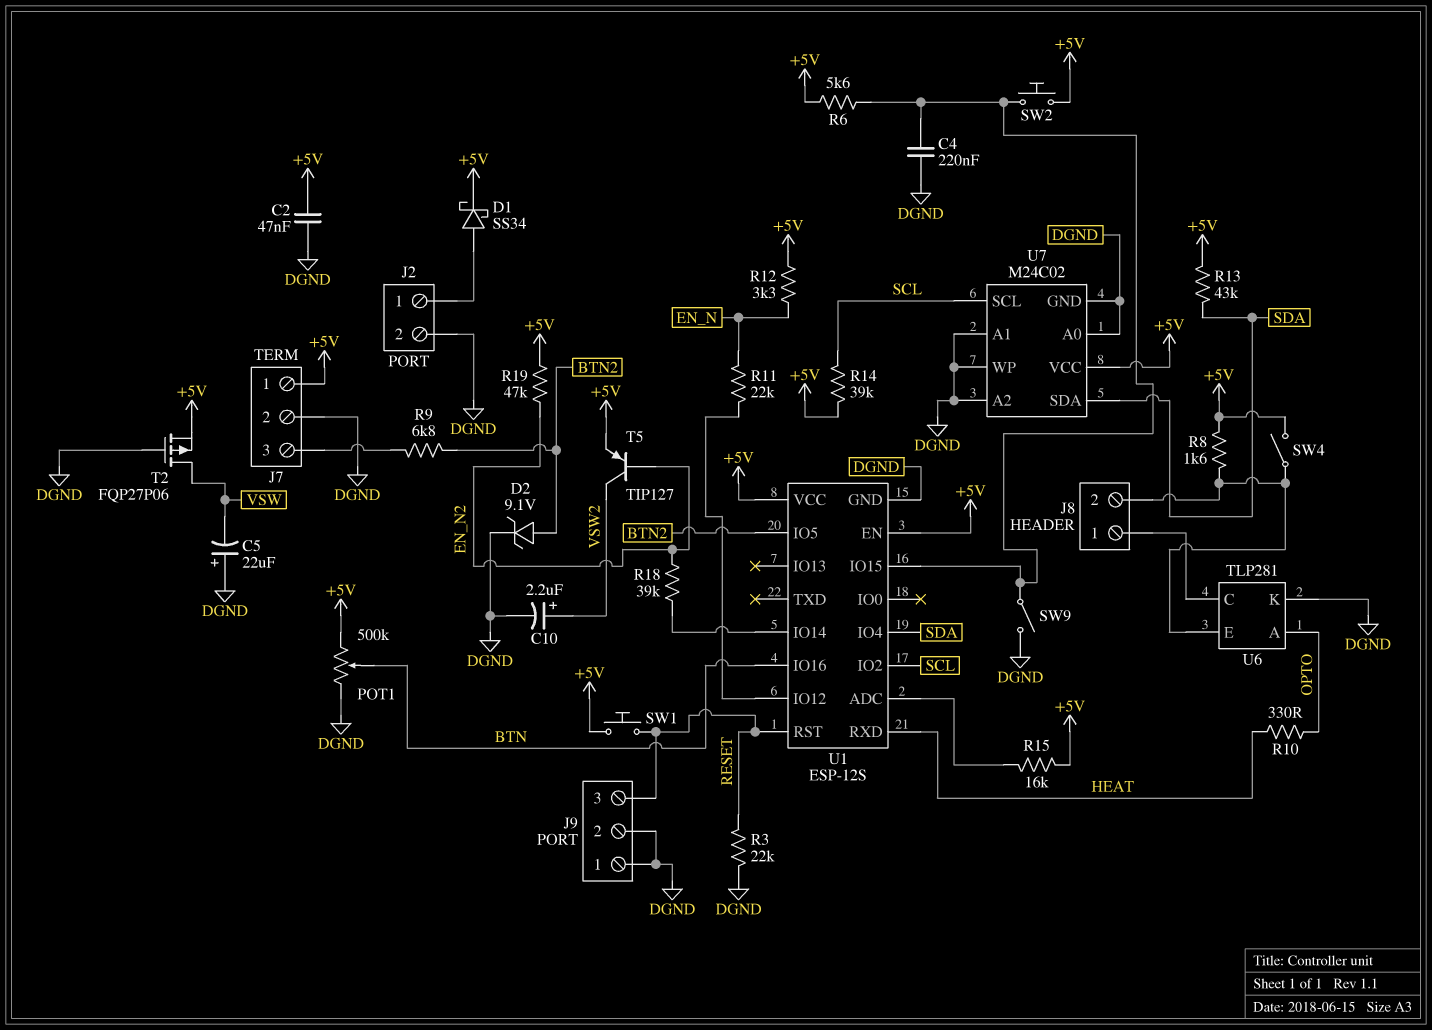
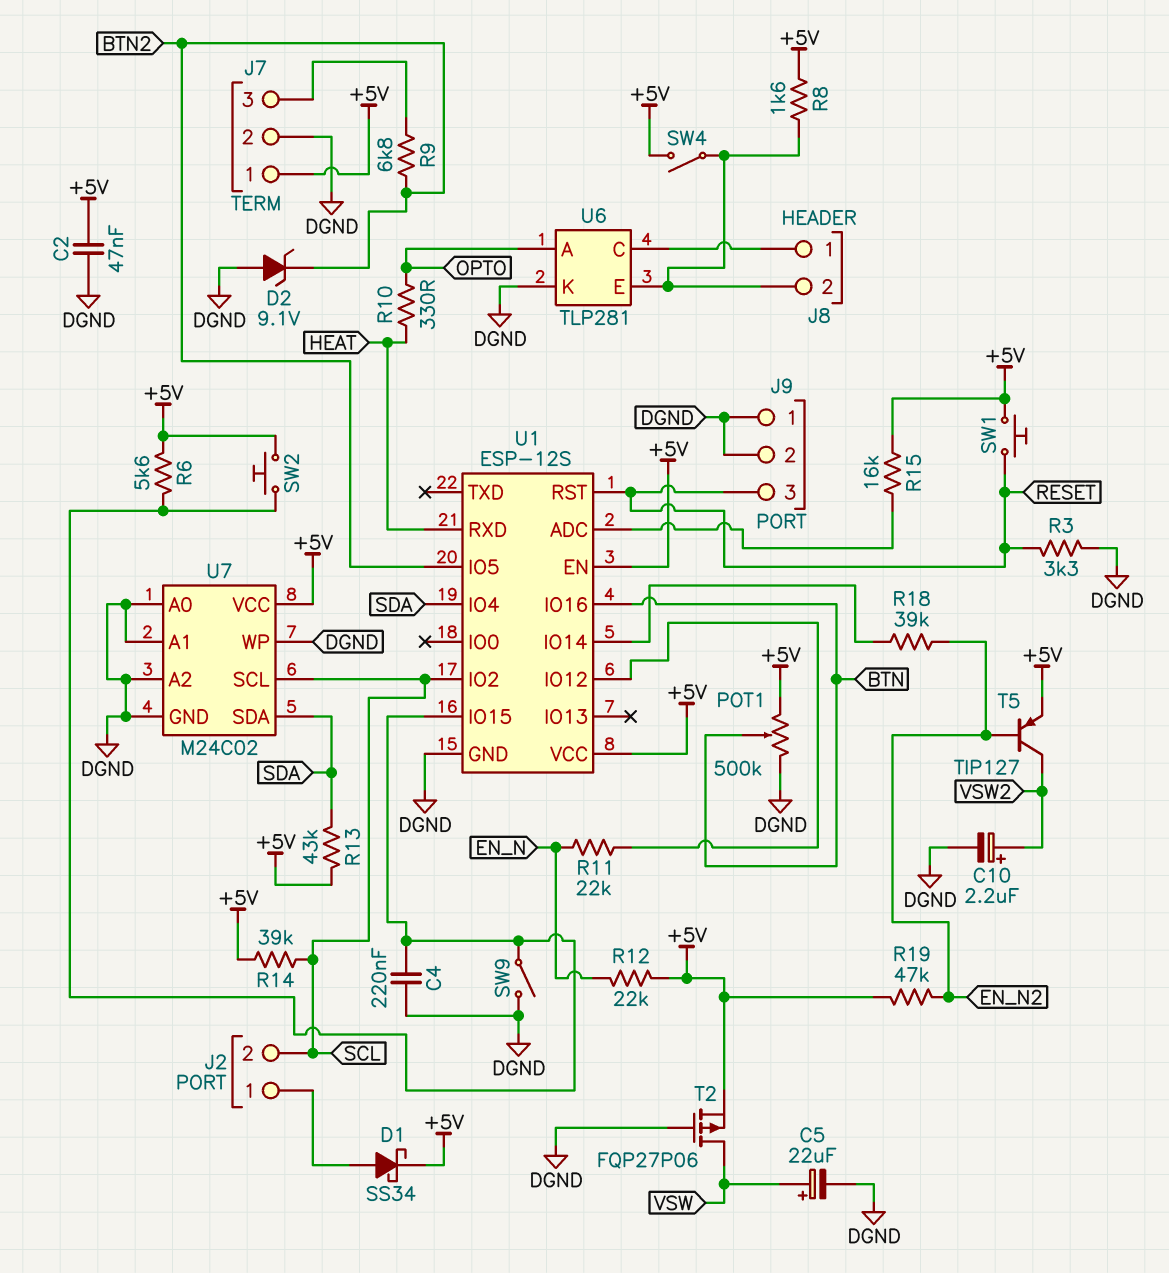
C5: 22uF (plus DGND, minus VSW) -> 22uF (plus VSW, minus DGND)
D2: zener 9.1V (A BTN2, K DGND) -> zener 9.1V (A DGND, K BTN2)
J2 pin 2: DGND -> SCL
R3: 22k (DGND, RESET) -> 3.3k (DGND, RESET)
R12: 3.3k (+5V, EN_N) -> 22k (+5V, EN_N)

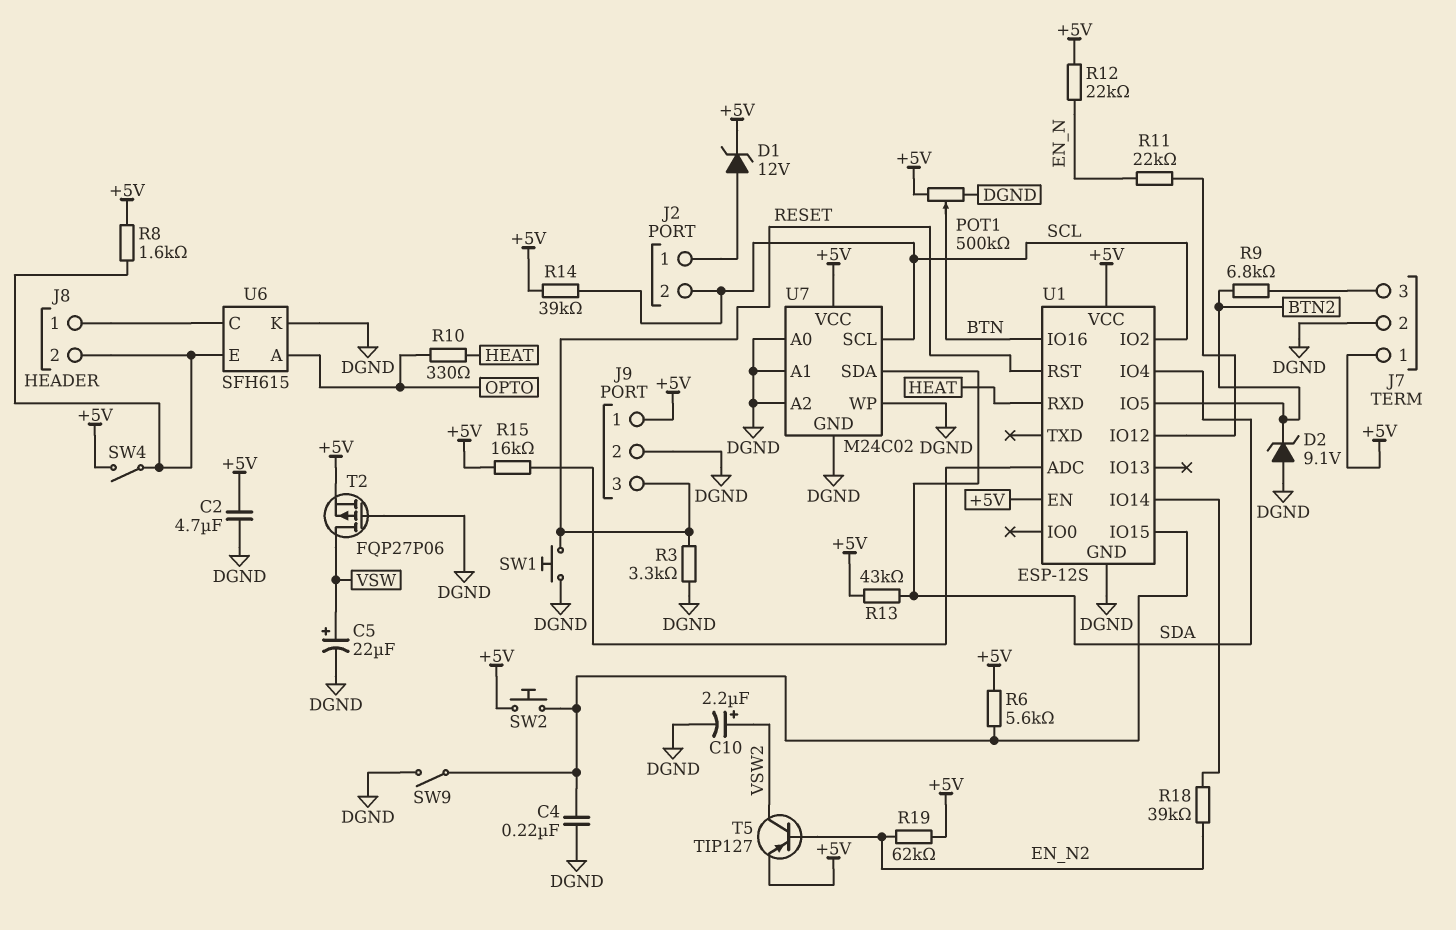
C2: 47nF (+5V, DGND) -> 4.7uF (+5V, DGND)
D1: schottky SS34 (A J2/1, K +5V) -> zener 12V (A J2/1, K +5V)
J9 pin 1: DGND -> +5V
R19: 47k (+5V, EN_N2) -> 62k (+5V, EN_N2)
SW1: button (+5V, RESET) -> button (DGND, RESET)
U6: TLP281 -> SFH615

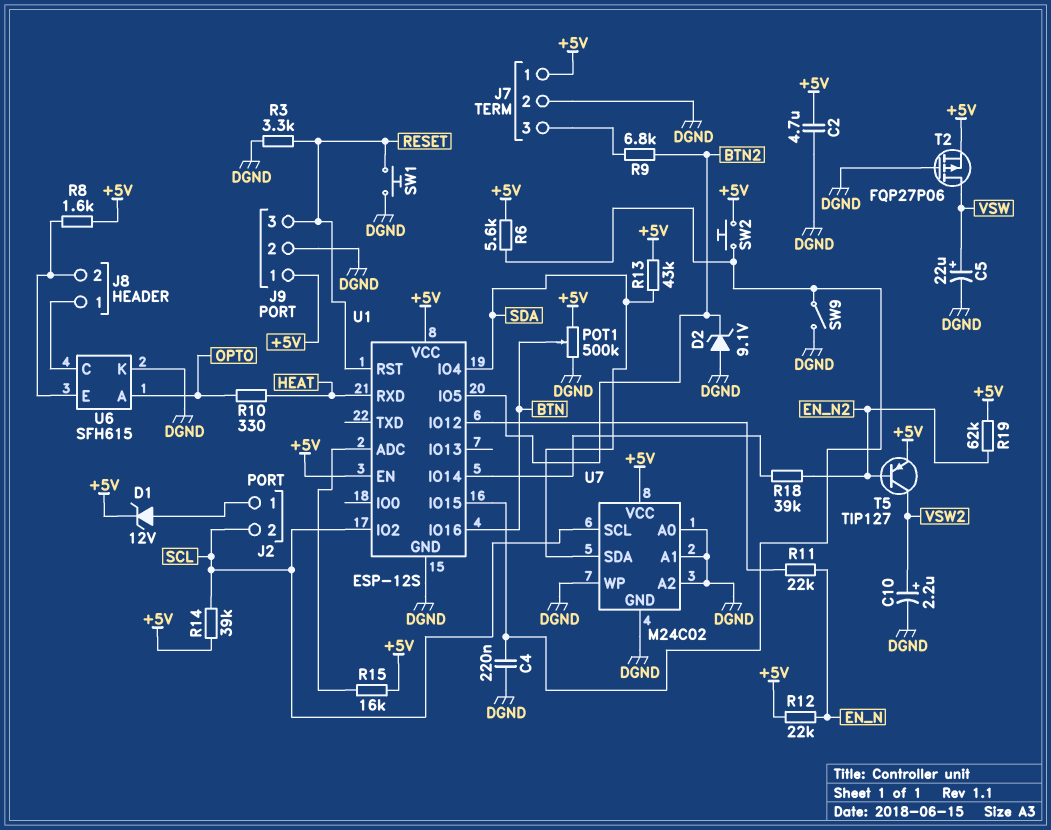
SW4: switch (+5V, J8/2) -> none

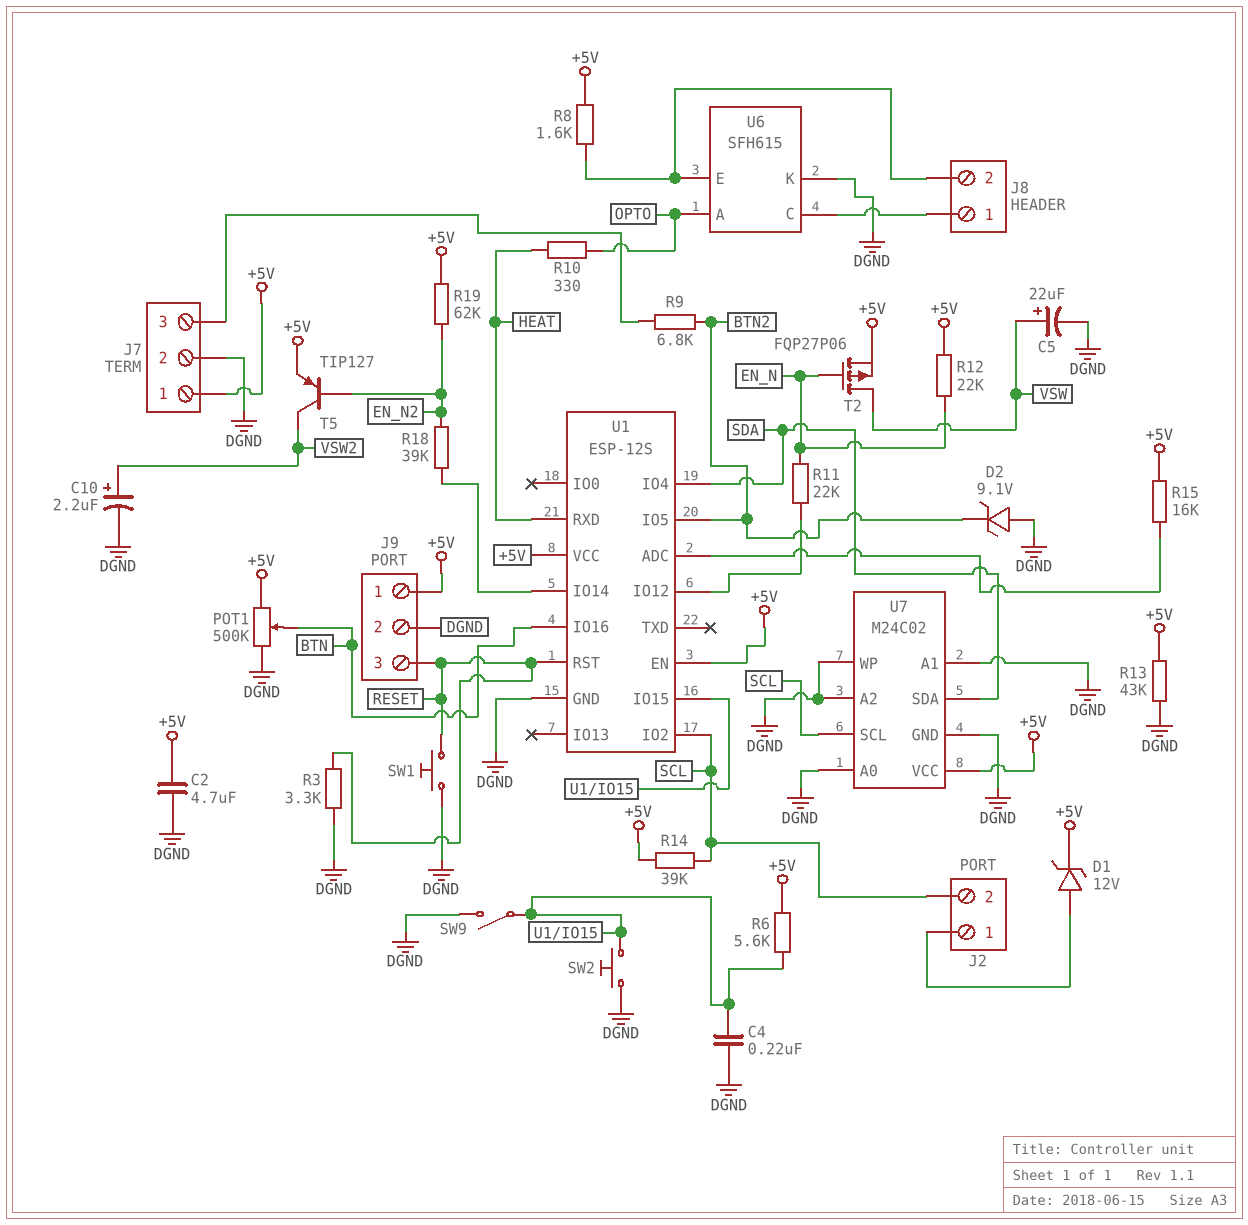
R13: 43k (+5V, SDA) -> 43k (+5V, DGND)
SW2: button (+5V, U1/IO15) -> button (DGND, U1/IO15)
T2: PMOS FQP27P06 (G DGND, D VSW, S +5V) -> PMOS FQP27P06 (G EN_N, D VSW, S +5V)

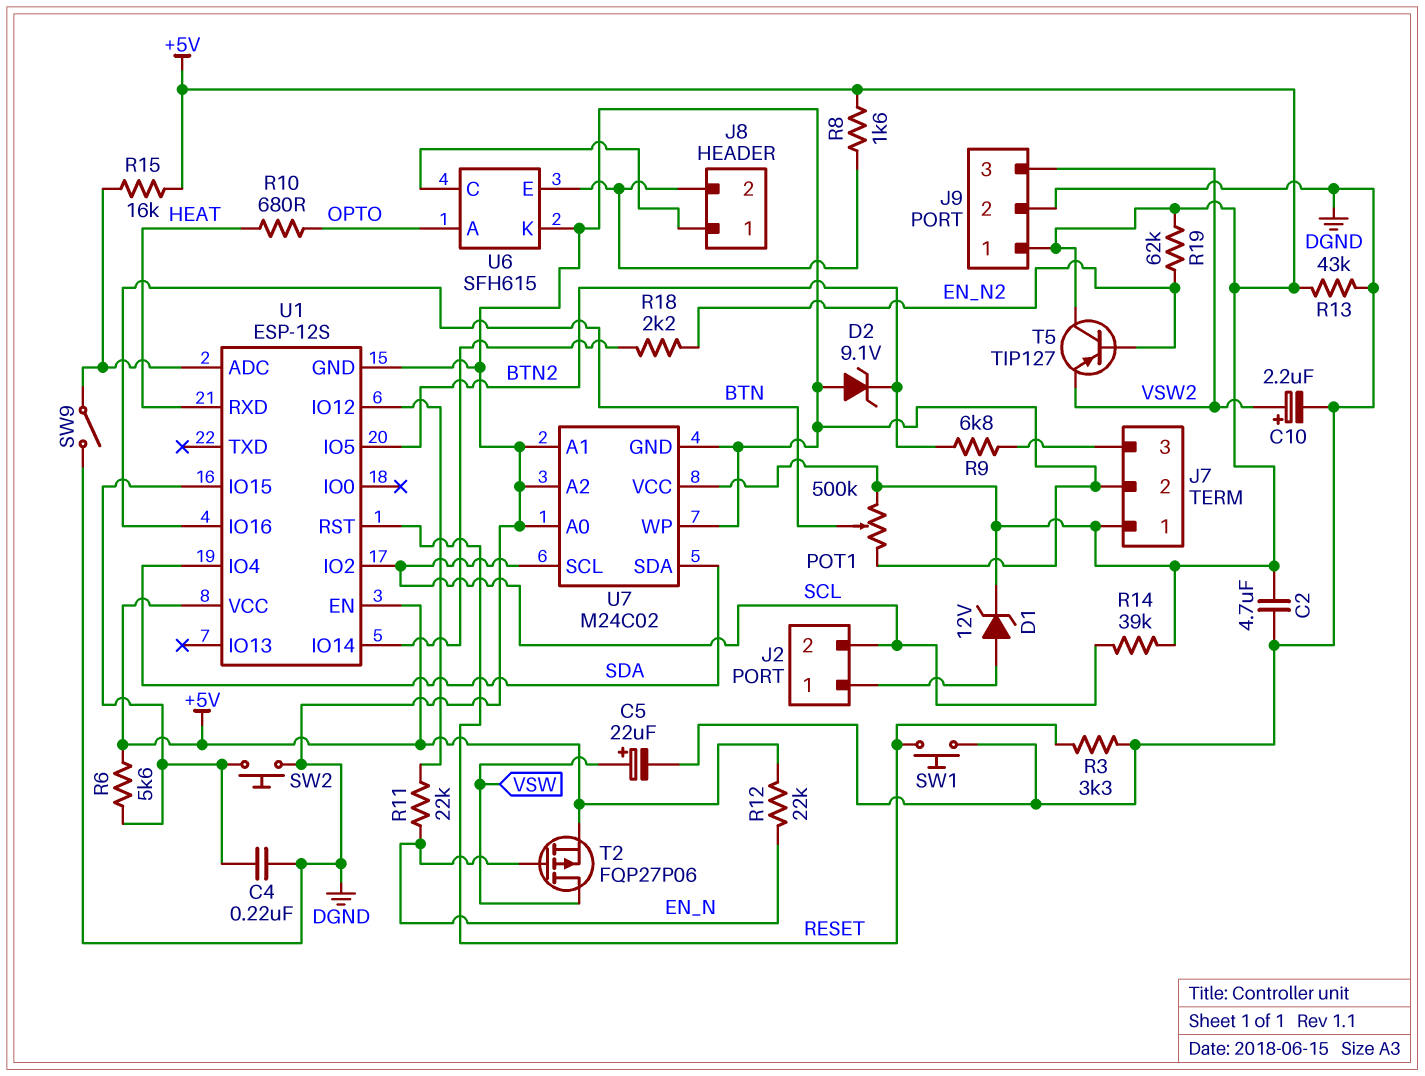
J9 pin 3: RESET -> VSW2
R10: 330 (HEAT, OPTO) -> 680 (HEAT, OPTO)
R18: 39k (EN_N2, U1/IO14) -> 2.2k (EN_N2, U1/IO14)
SW9: switch (DGND, U1/IO15) -> switch (DGND, U1/ADC)
T5: PNP TIP127 (B EN_N2, C VSW2, E +5V) -> PNP TIP127 (B EN_N2, C +5V, E VSW2)

